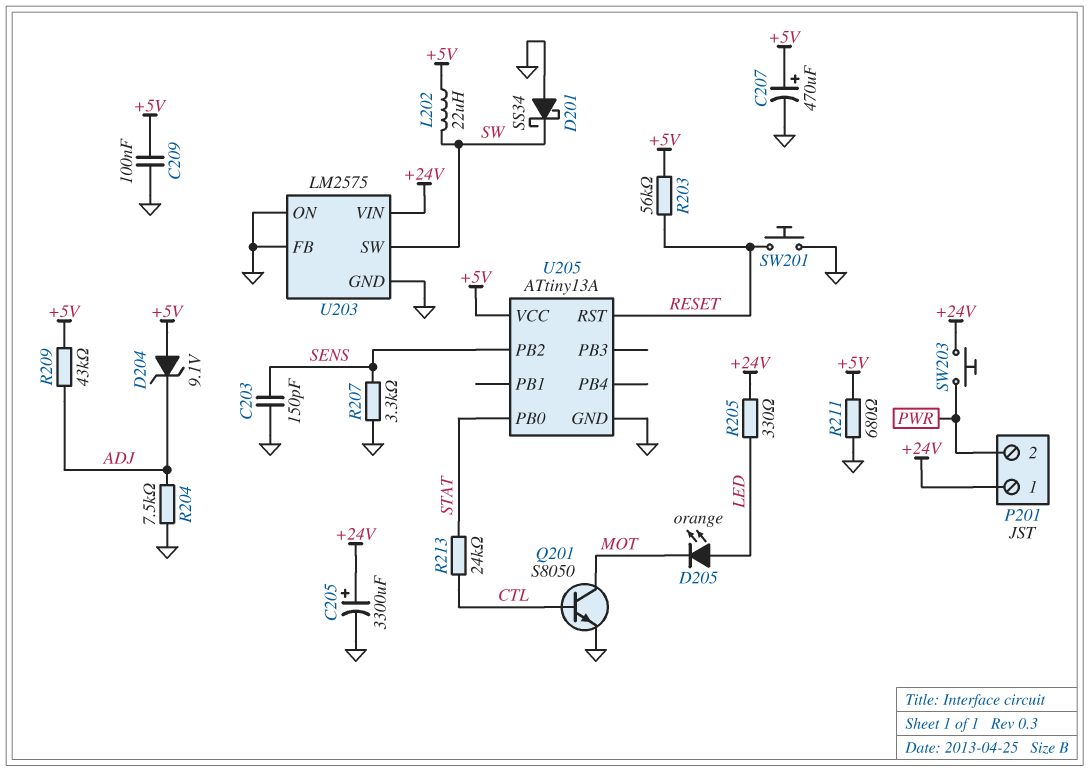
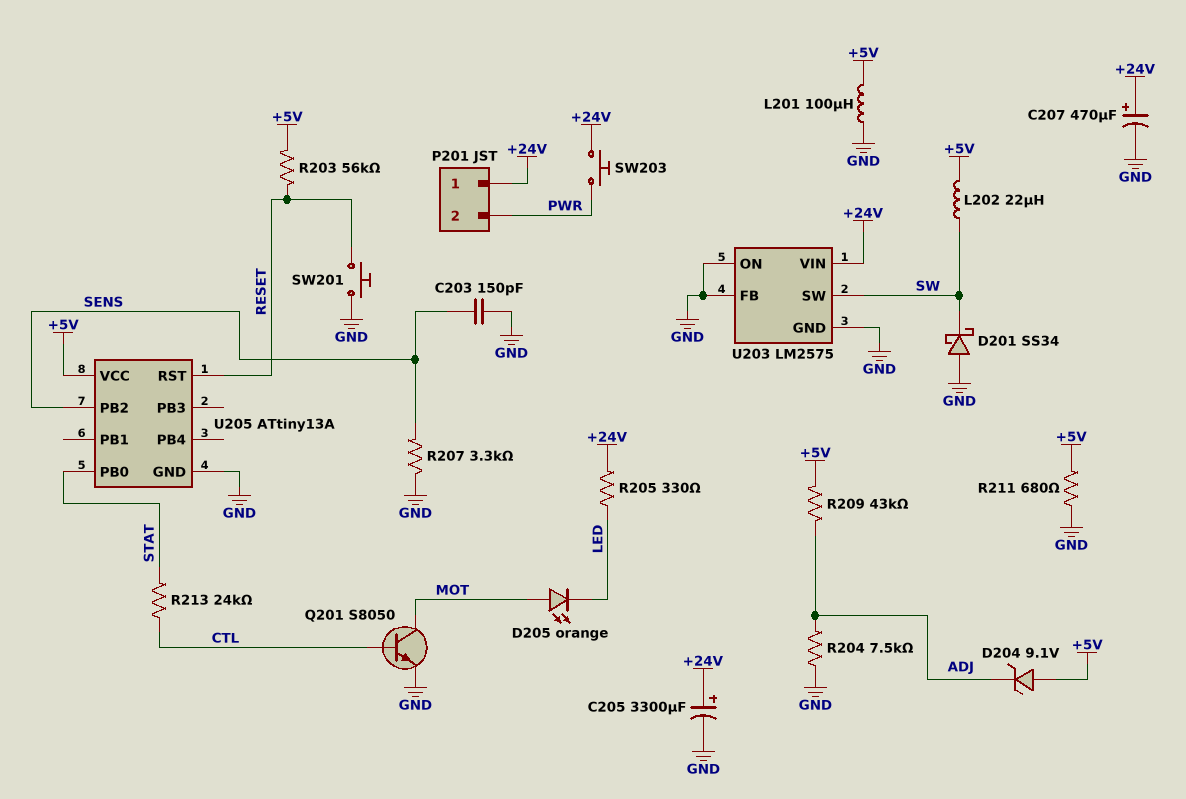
C207: 470uF (plus +5V, minus GND) -> 470uF (plus +24V, minus GND)
C209: 100nF (+5V, GND) -> none
D205: LED orange (A LED, K MOT) -> LED orange (A MOT, K LED)
L201: none -> 100uH (+5V, GND)

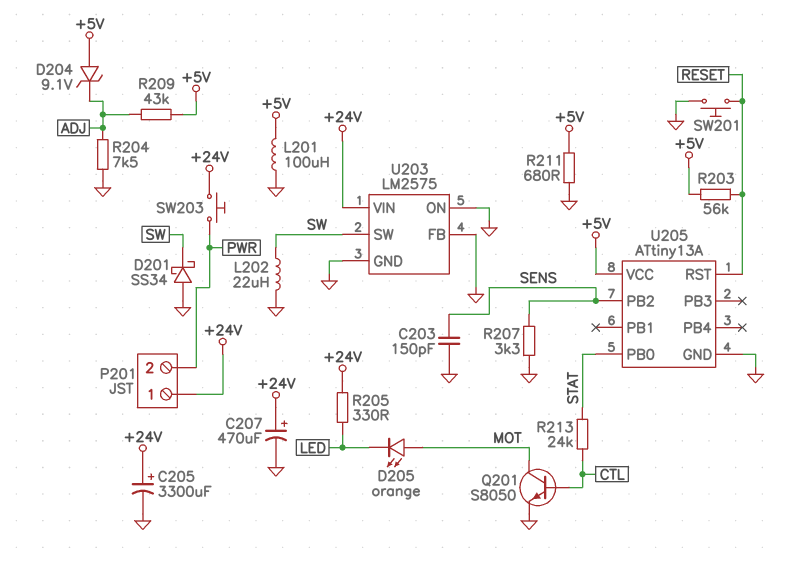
L202: 22uH (+5V, SW) -> 22uH (GND, SW)

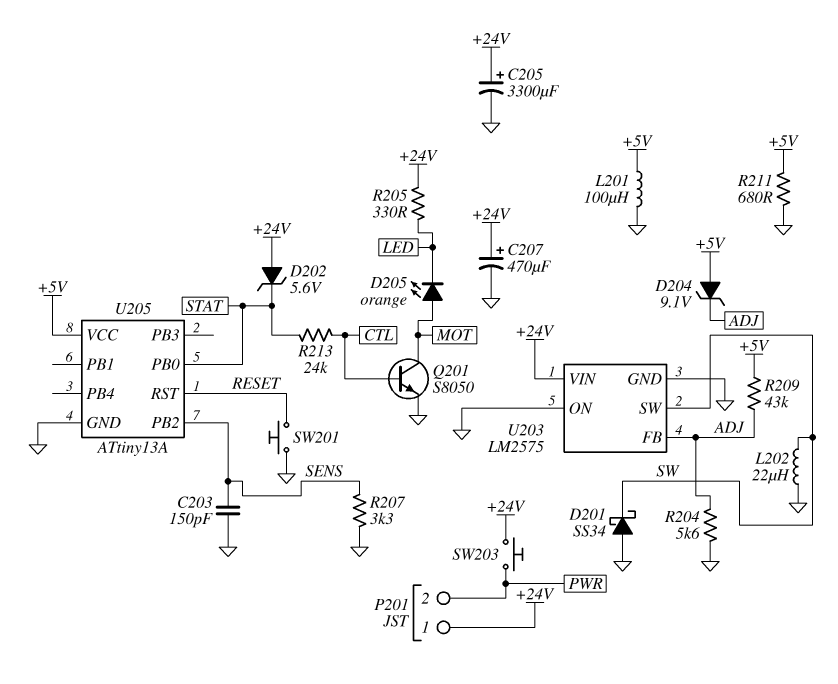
D202: none -> zener 5.6V (A +24V, K STAT)
R203: 56k (+5V, RESET) -> none
R204: 7.5k (ADJ, GND) -> 5.6k (ADJ, GND)
U203 pin FB: GND -> ADJ

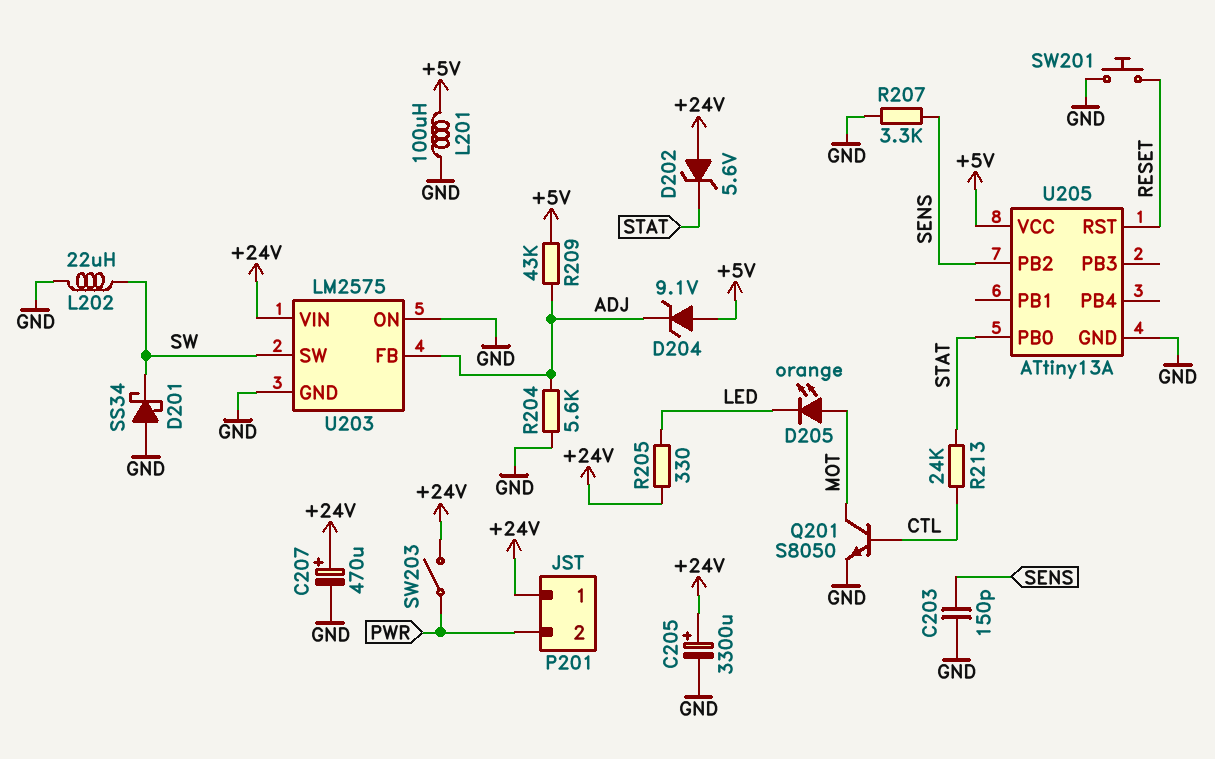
R211: 680 (+5V, GND) -> none
SW203: button (+24V, PWR) -> switch (+24V, PWR)

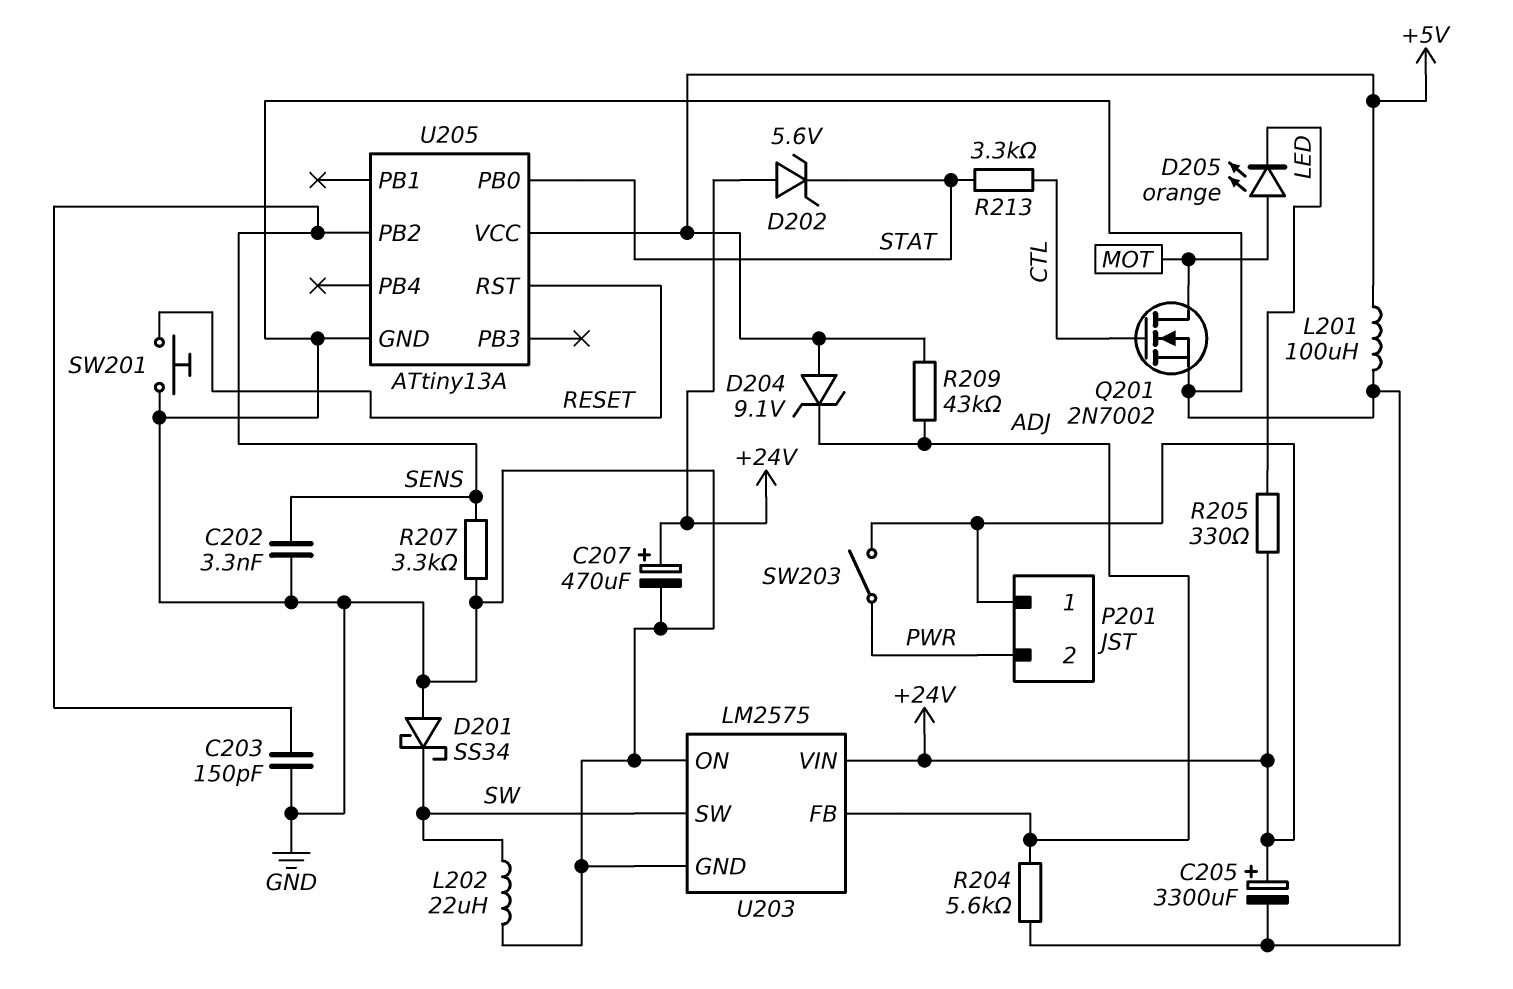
C202: none -> 3.3nF (GND, SENS)
Q201: NPN S8050 (B CTL, C MOT, E GND) -> NMOS 2N7002 (G CTL, D MOT, S GND)
R213: 24k (CTL, STAT) -> 3.3k (CTL, STAT)

